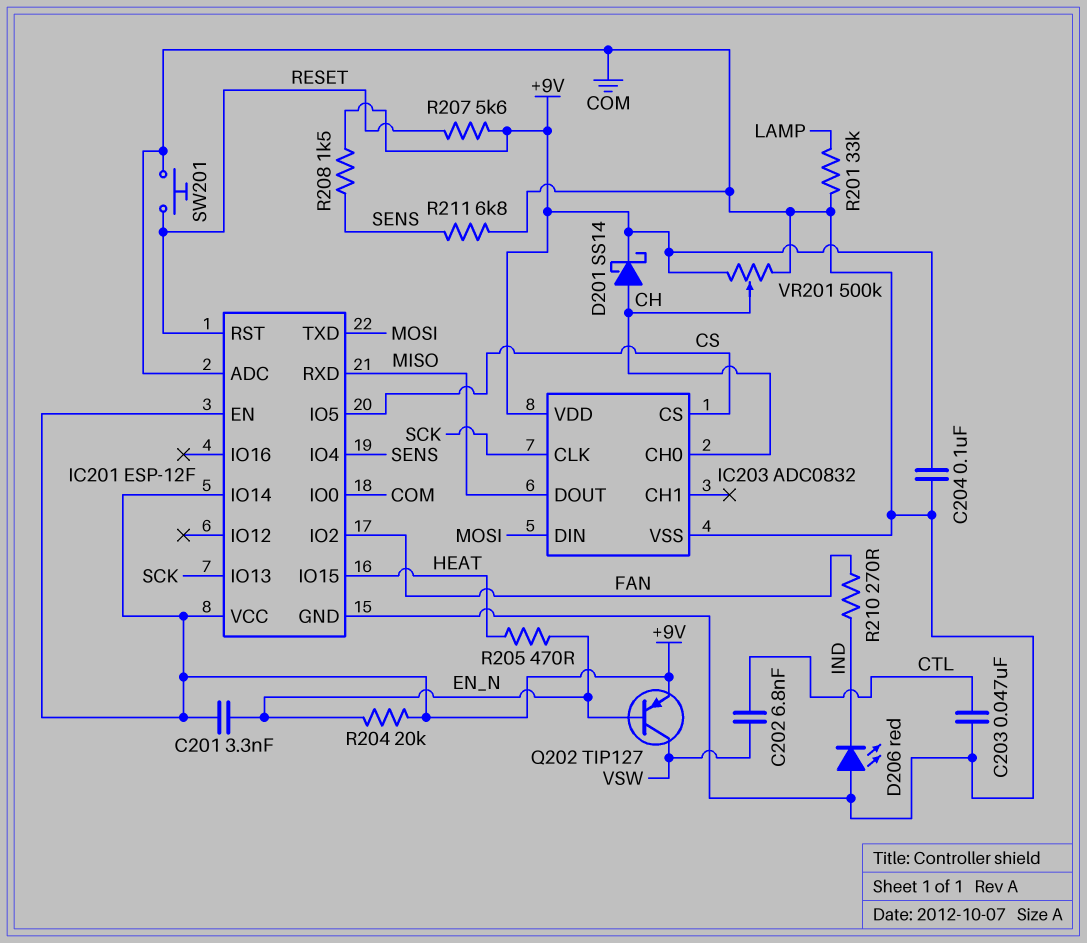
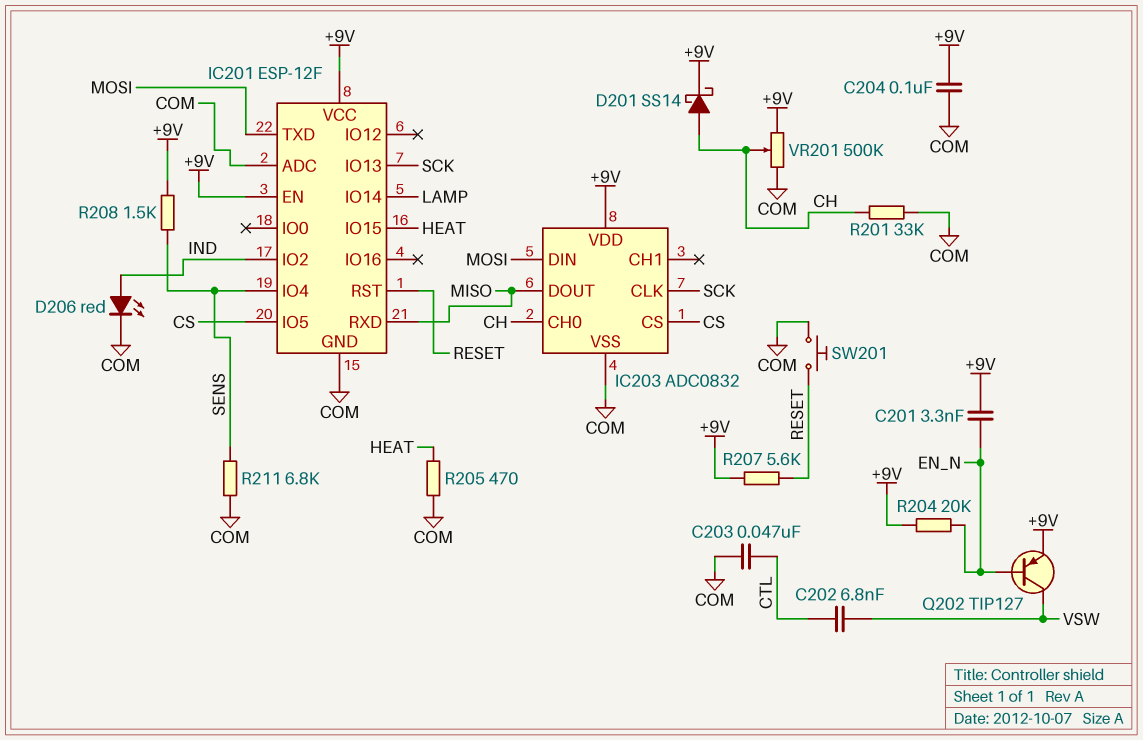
D206: LED red (A COM, K IND) -> LED red (A IND, K COM)
IC201 pin IO0: COM -> none
IC201 pin IO2: FAN -> IND
IC201 pin IO14: +9V -> LAMP
R201: 33k (COM, LAMP) -> 33k (CH, COM)
R205: 470 (EN_N, HEAT) -> 470 (COM, HEAT)
R210: 270 (FAN, IND) -> none

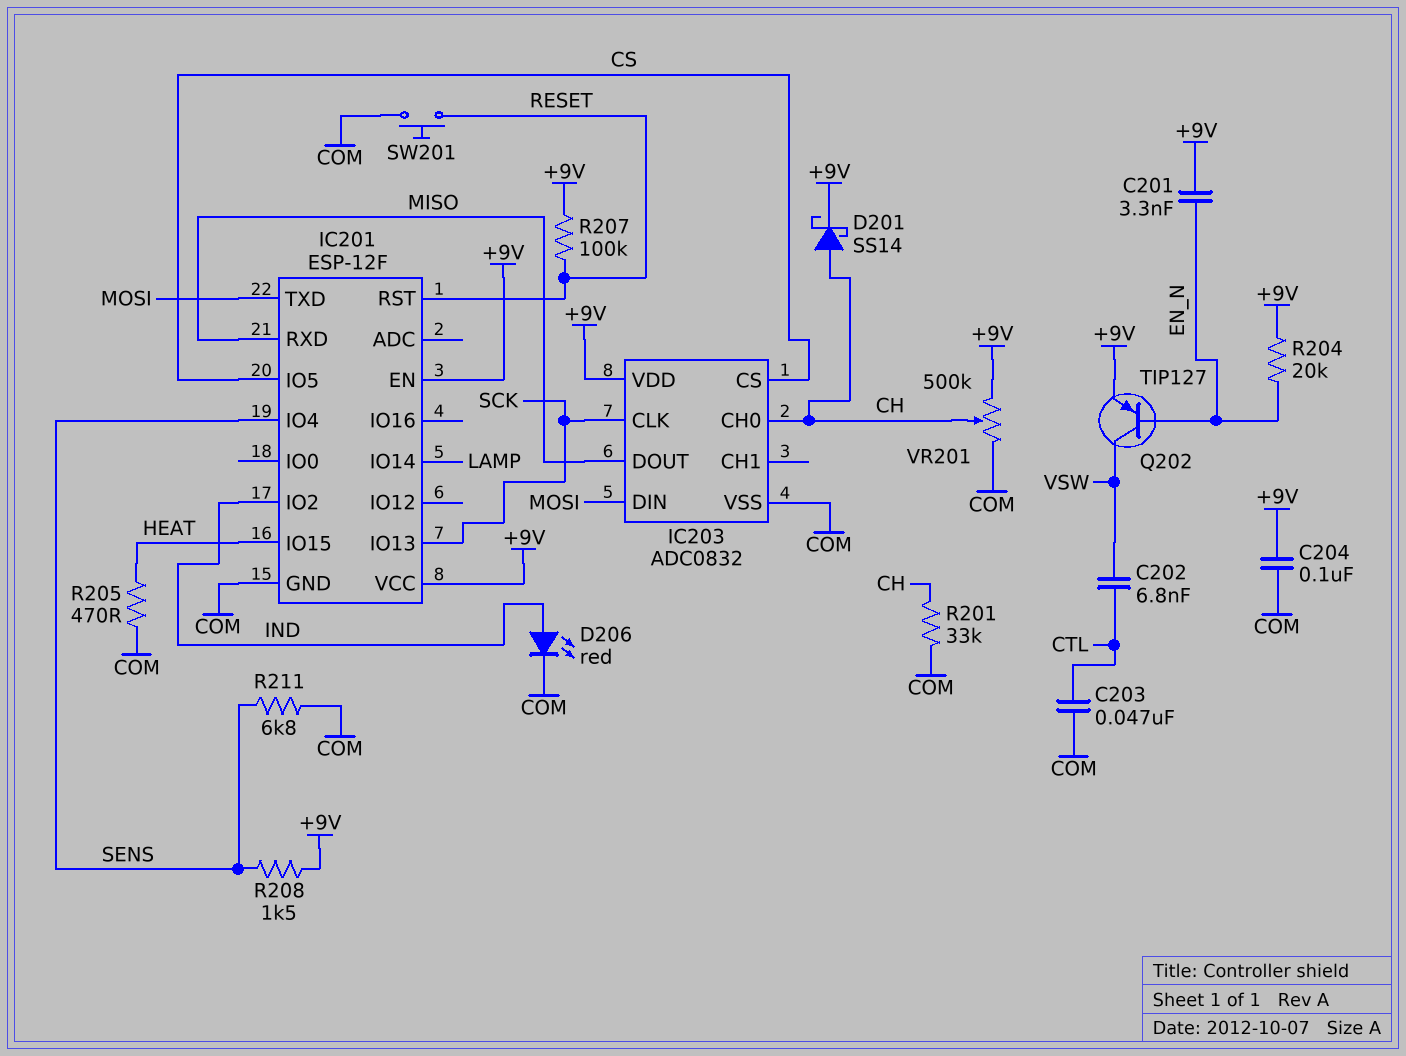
IC201 pin ADC: COM -> none
R207: 5.6k (+9V, RESET) -> 100k (+9V, RESET)

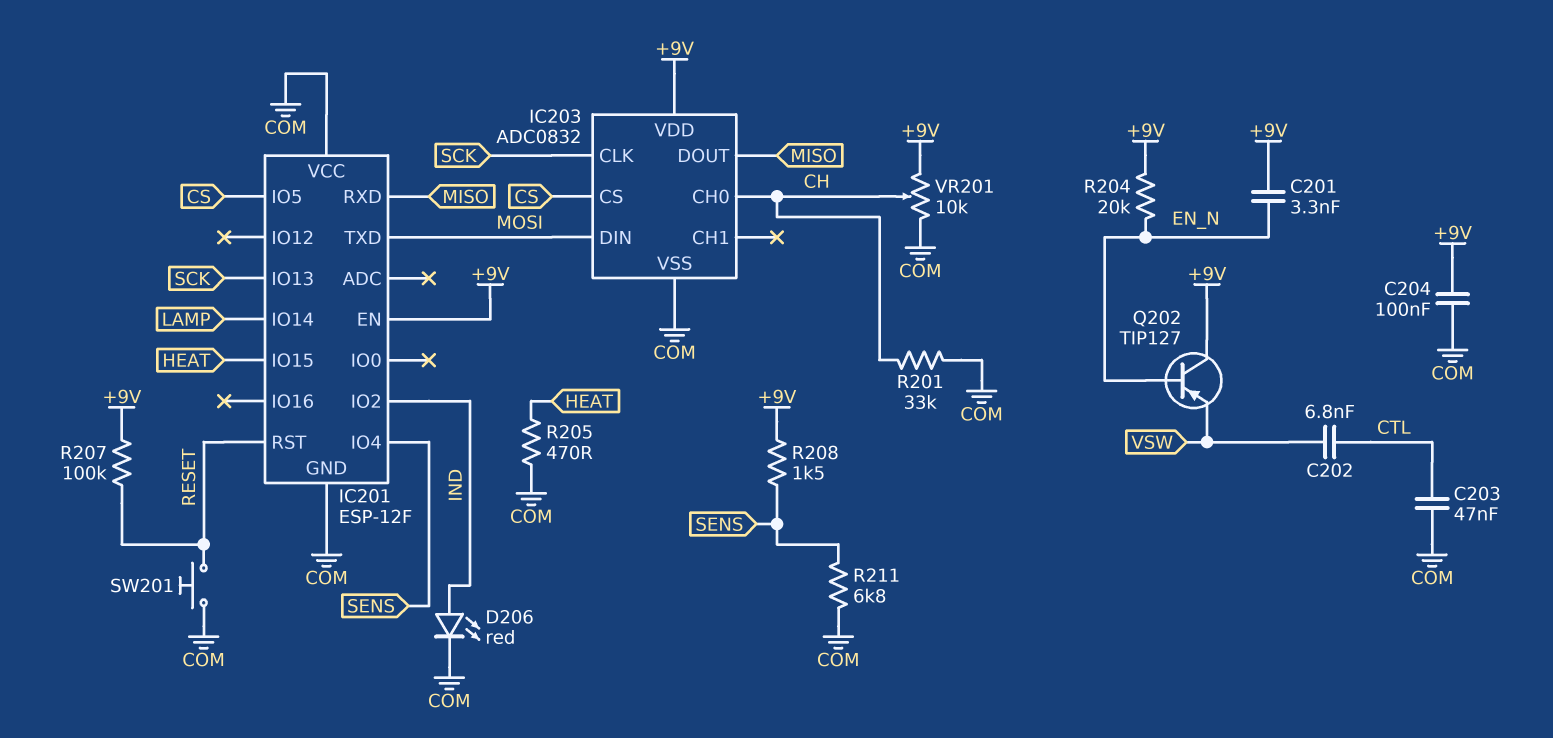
D201: schottky SS14 (A CH, K +9V) -> none
IC201 pin VCC: +9V -> COM
Q202: PNP TIP127 (B EN_N, C VSW, E +9V) -> PNP TIP127 (B EN_N, C +9V, E VSW)
VR201: 500k (+9V, COM, wiper CH) -> 10k (+9V, COM, wiper CH)

